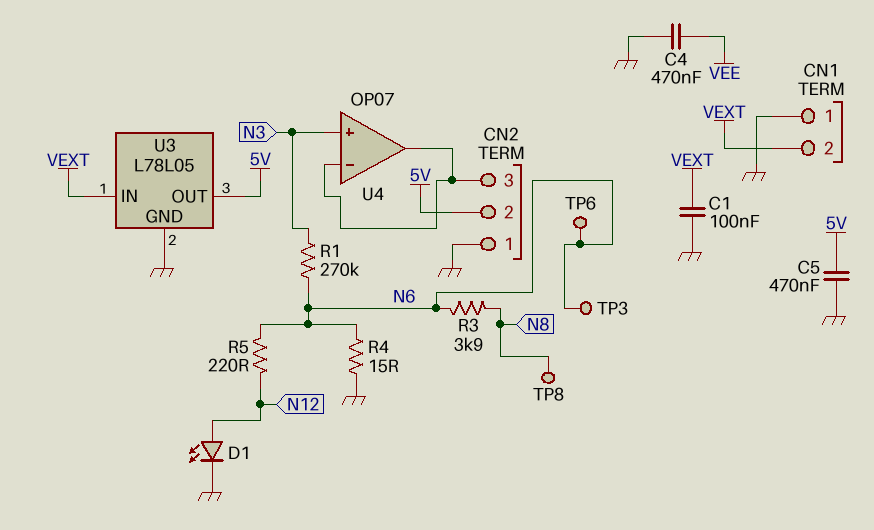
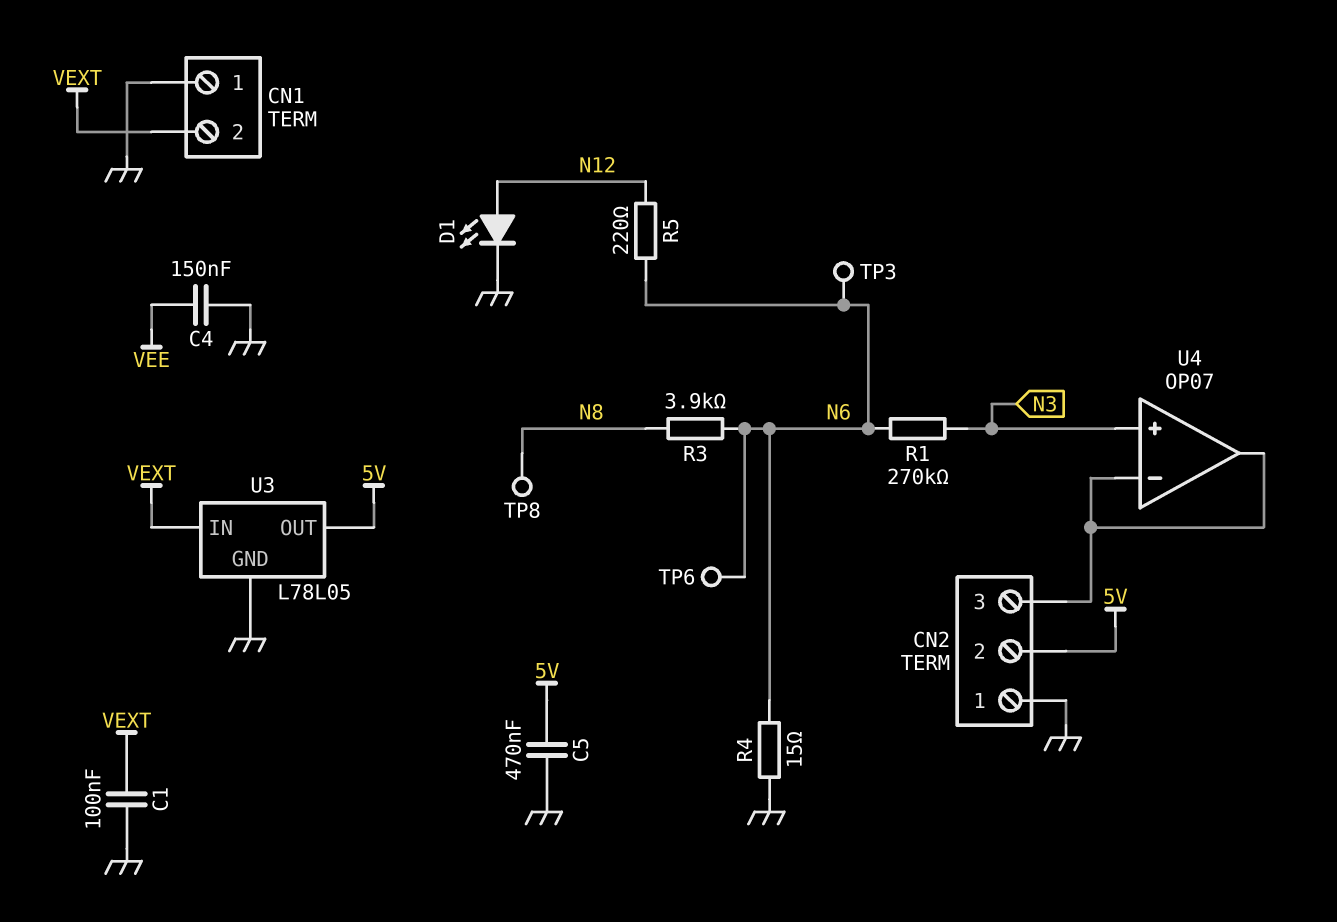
C4: 470nF (GND, VEE) -> 150nF (GND, VEE)

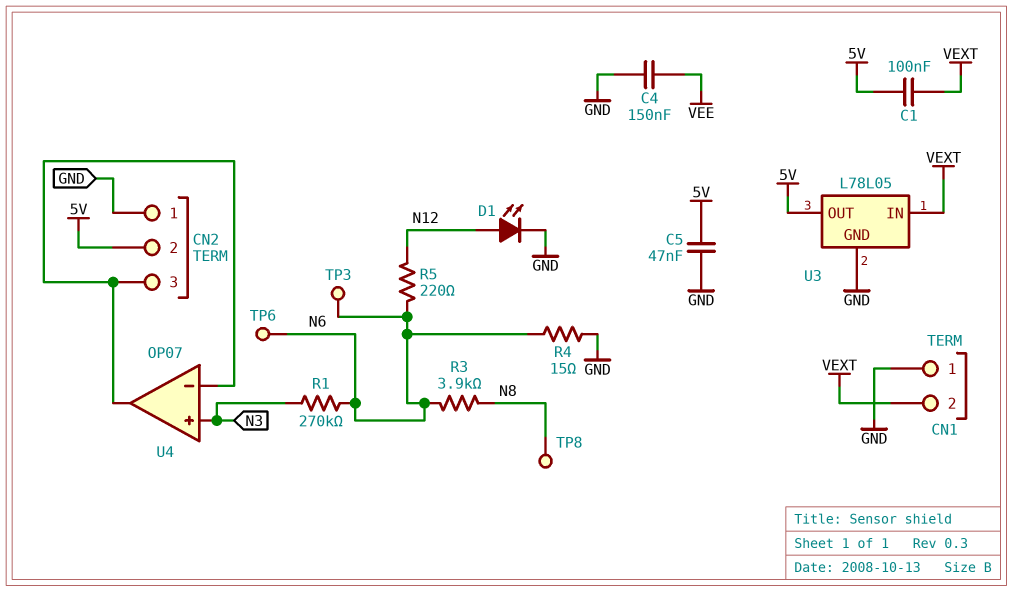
C1: 100nF (GND, VEXT) -> 100nF (5V, VEXT)
C5: 470nF (5V, GND) -> 47nF (5V, GND)

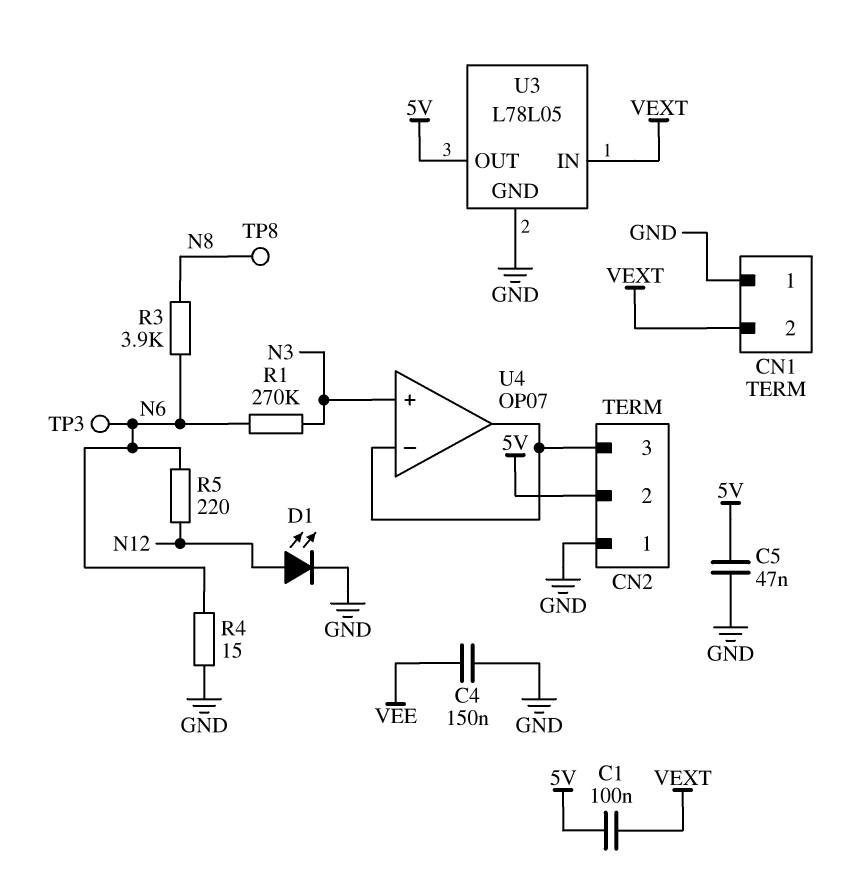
TP6: test point (N6) -> none

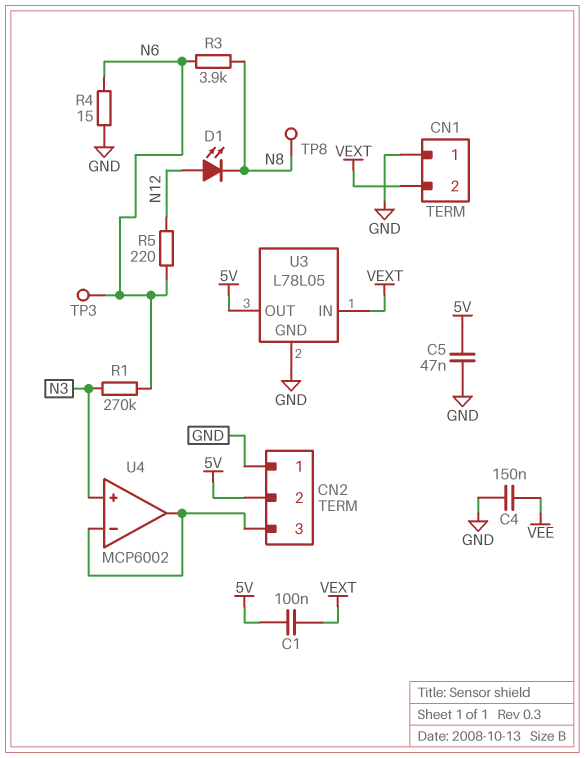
D1: LED (A N12, K GND) -> LED (A N12, K N8)
U4: OP07 -> MCP6002

